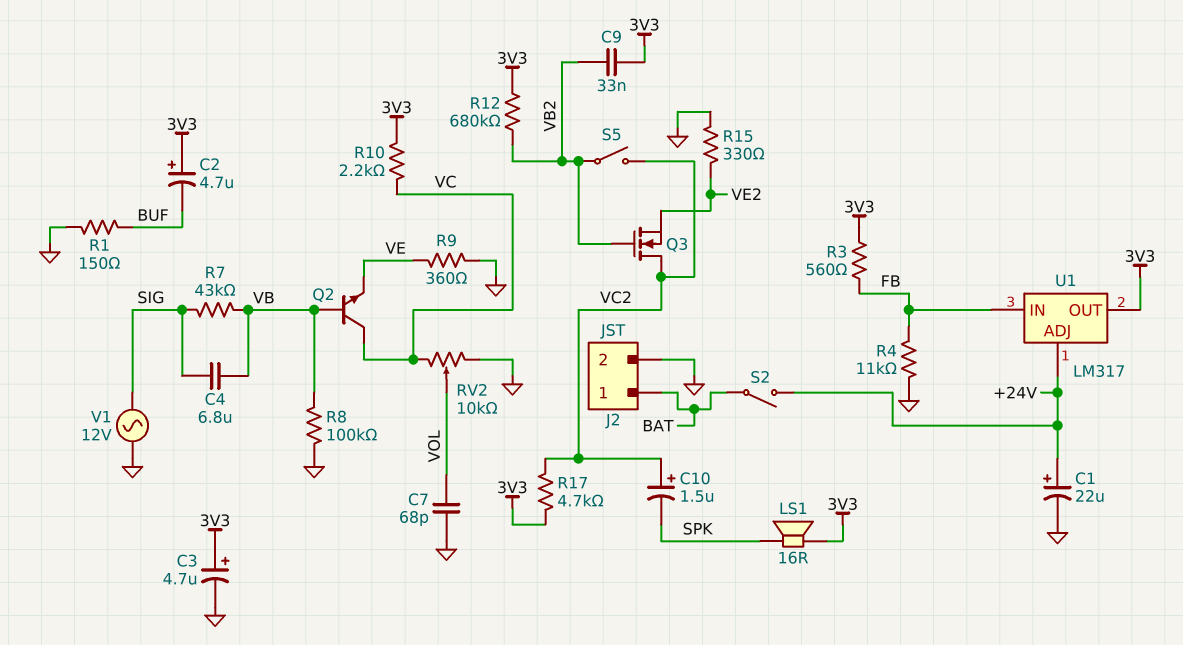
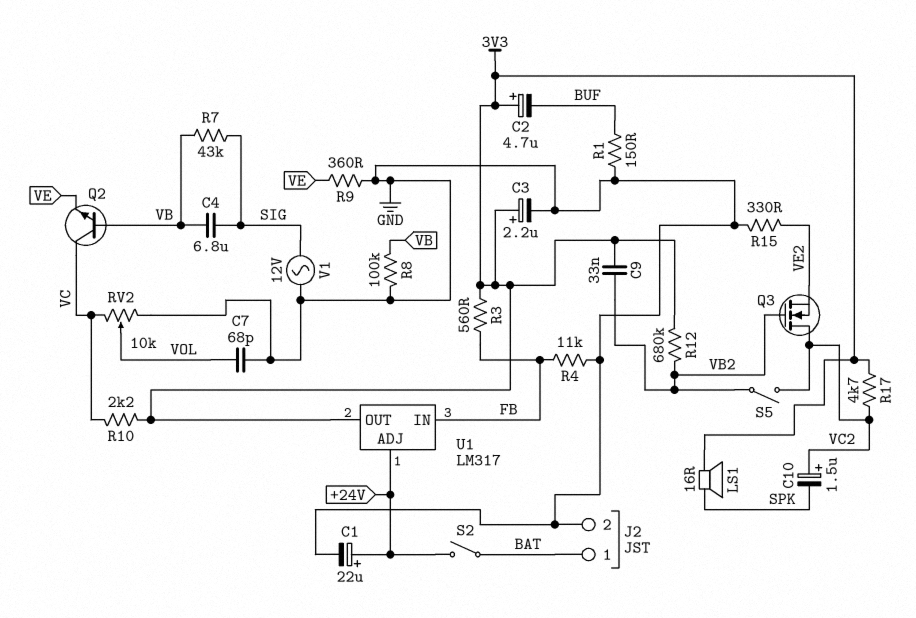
C3: 4.7uF (plus 3V3, minus GND) -> 2.2uF (plus 3V3, minus GND)

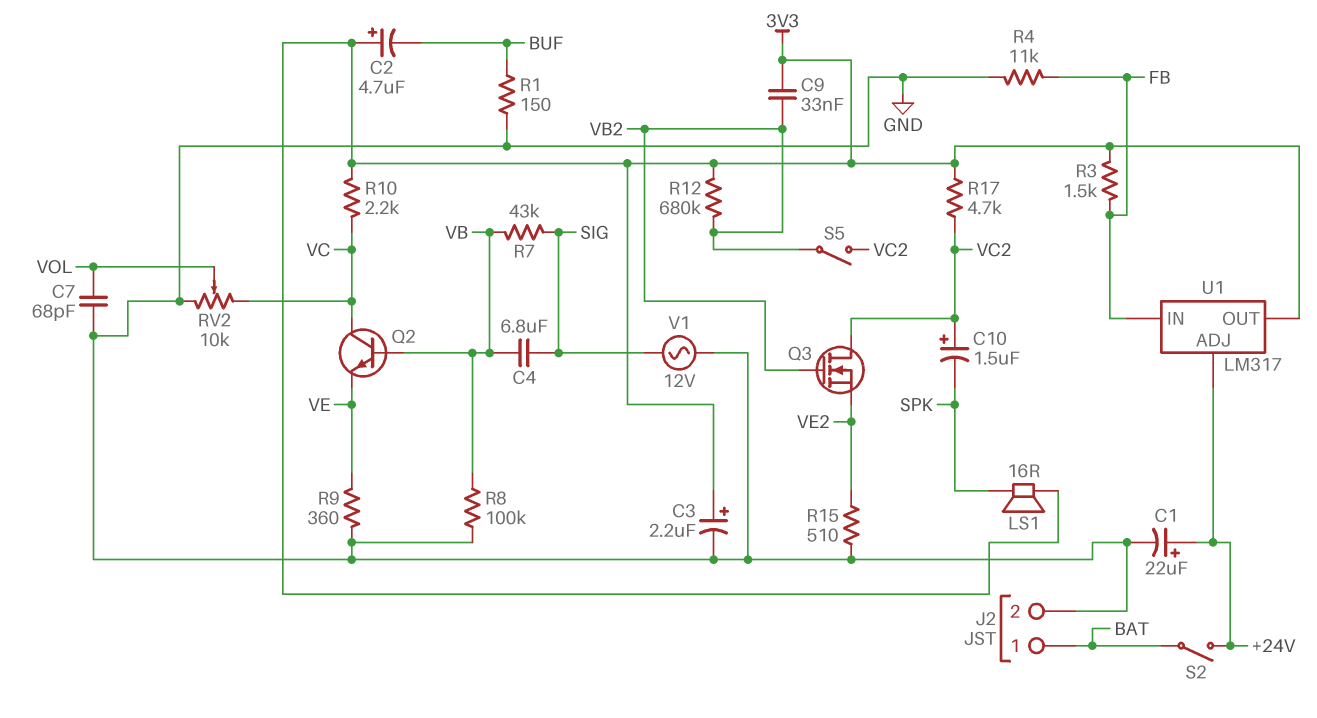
R3: 560 (3V3, FB) -> 1.5k (3V3, FB)
R15: 330 (GND, VE2) -> 510 (GND, VE2)

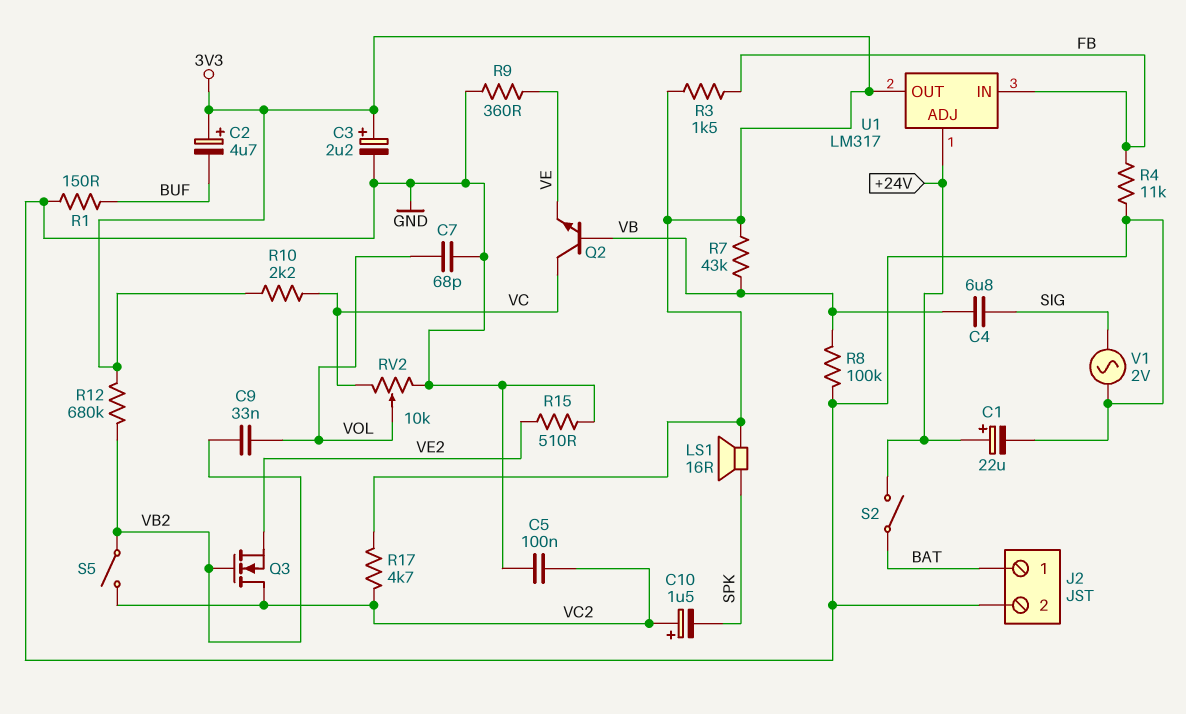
C5: none -> 100nF (GND, VC2)
C9: 33nF (3V3, VB2) -> 33nF (VB2, VOL)
R7: 43k (SIG, VB) -> 43k (3V3, VB)
V1: AC 12V (GND, SIG) -> AC 2V (GND, SIG)

